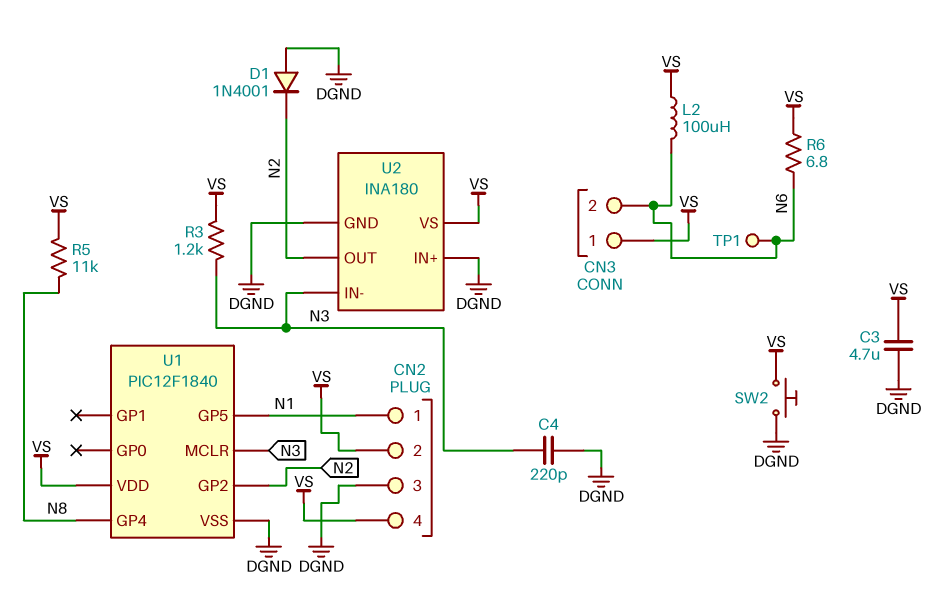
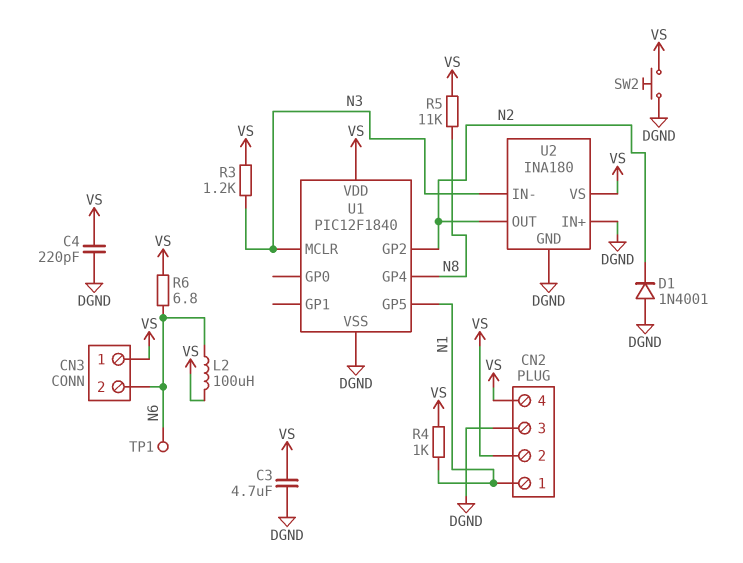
C4: 220pF (DGND, N3) -> 220pF (DGND, VS)
R4: none -> 1k (N1, VS)

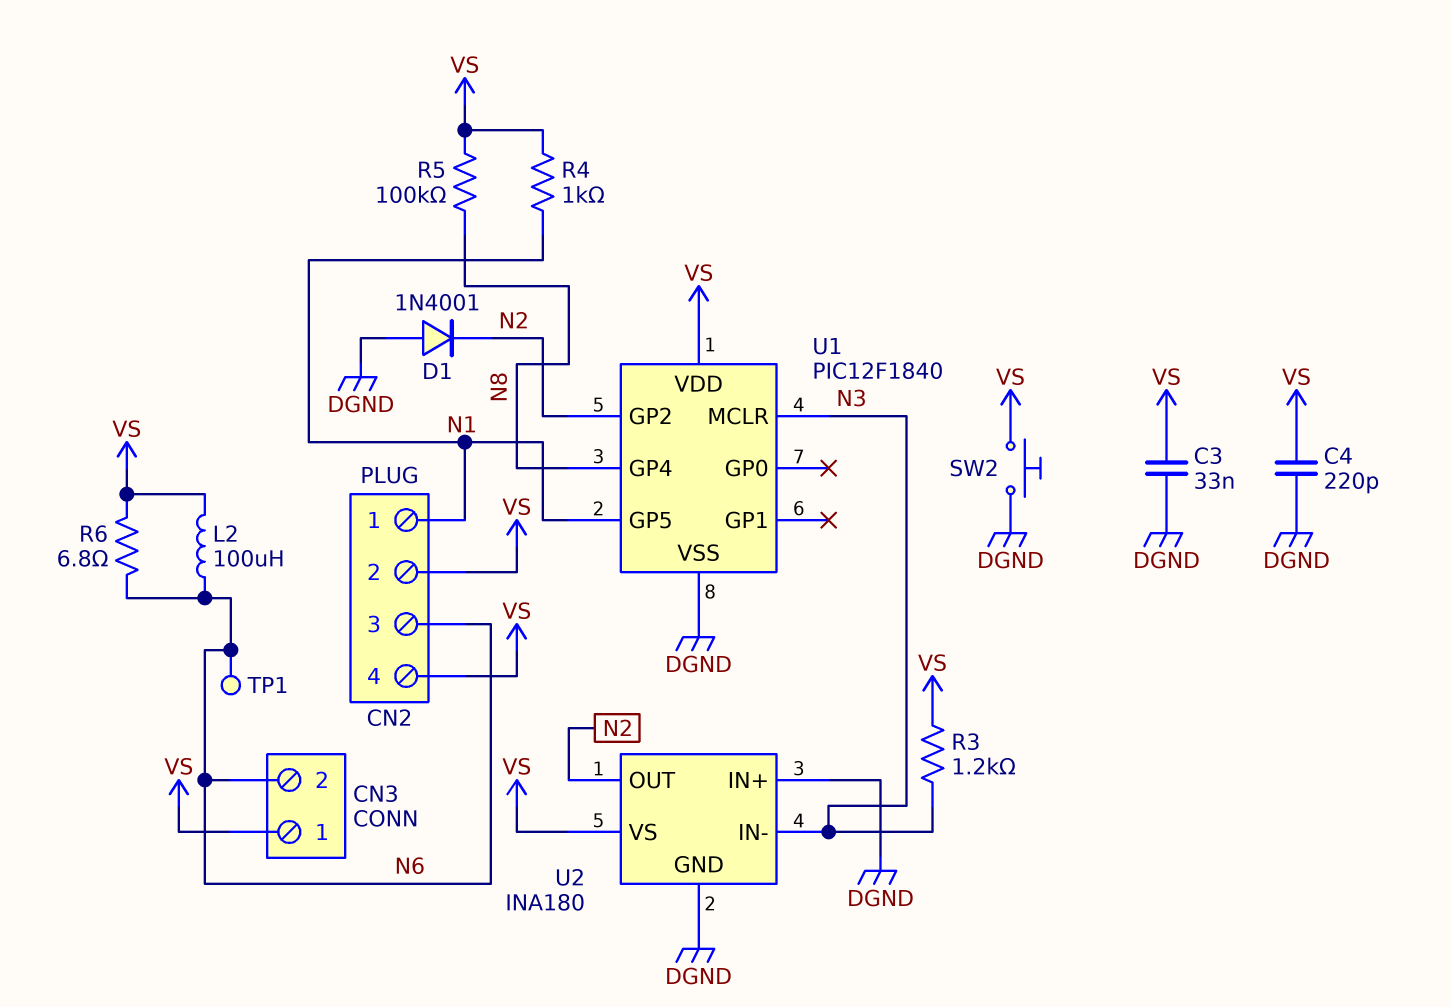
C3: 4.7uF (DGND, VS) -> 33nF (DGND, VS)
CN2 pin 3: DGND -> N6
R5: 11k (N8, VS) -> 100k (N8, VS)

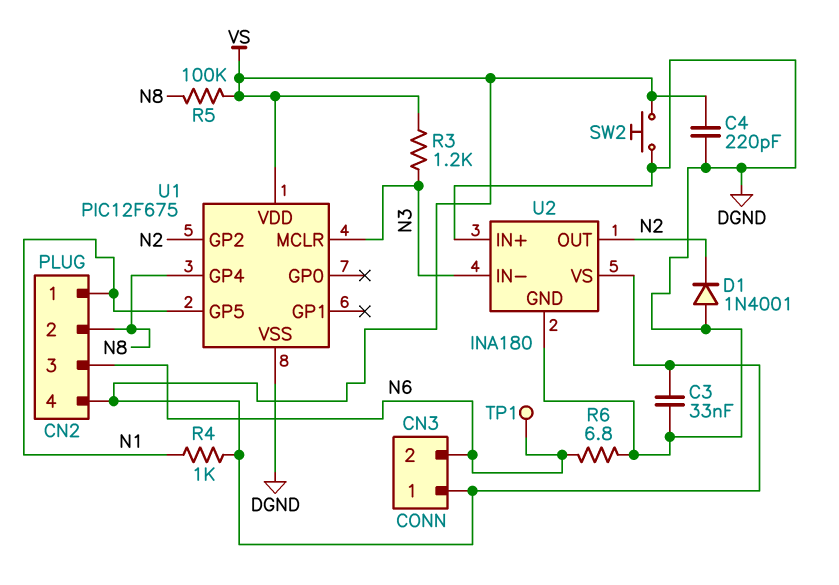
CN2 pin 2: VS -> N8
L2: 100uH (N6, VS) -> none
R6: 6.8 (N6, VS) -> 6.8 (DGND, N6)
U1: PIC12F1840 -> PIC12F675

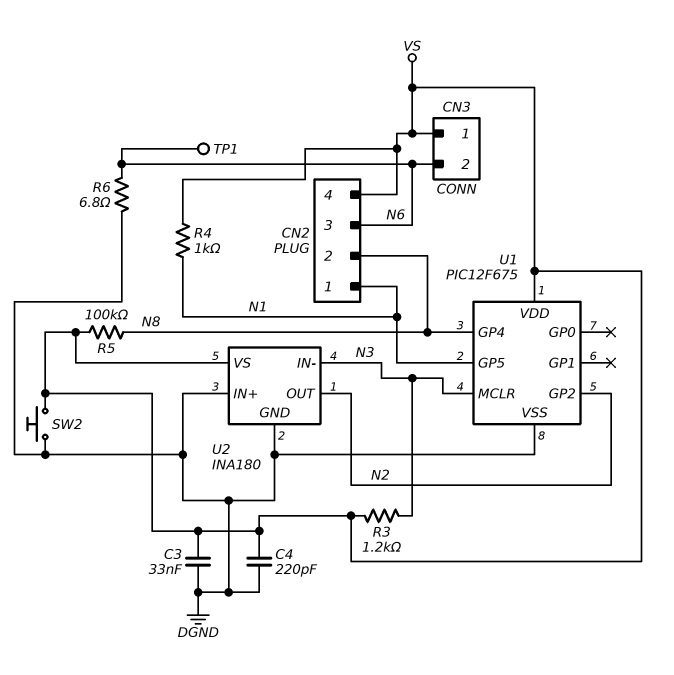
D1: diode 1N4001 (A DGND, K N2) -> none

